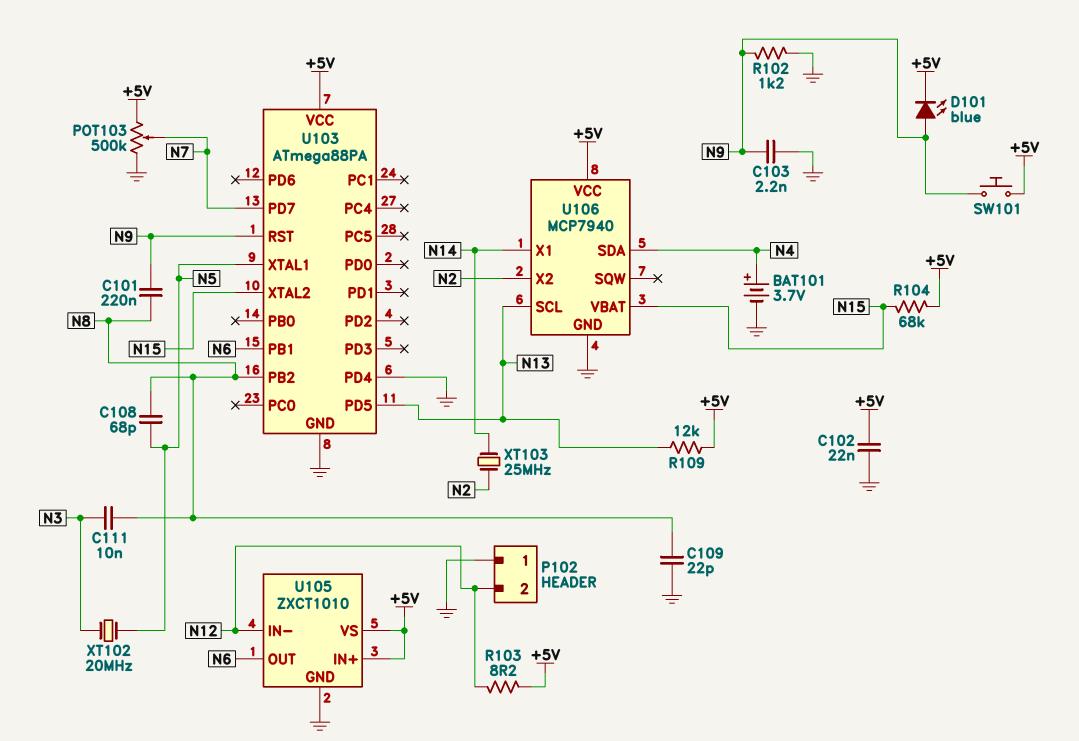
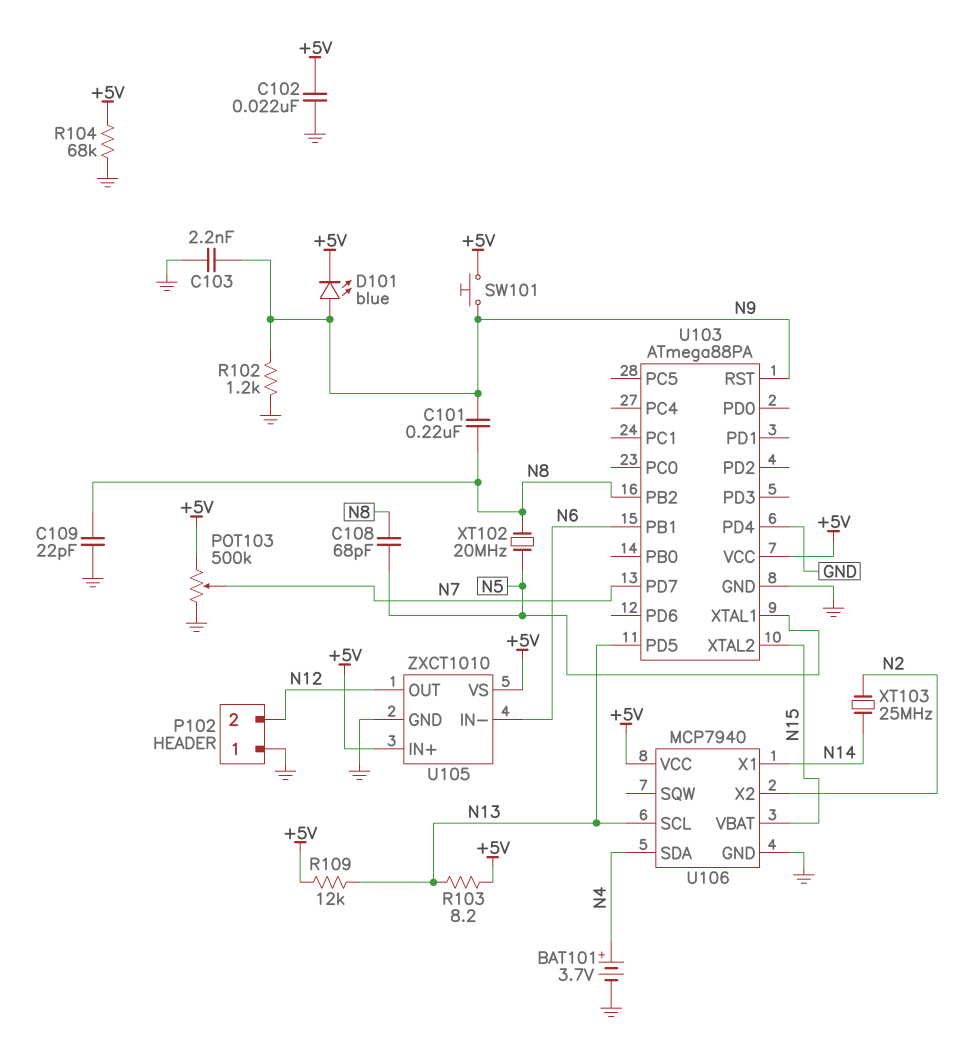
C111: 10nF (N3, N8) -> none
R103: 8.2 (+5V, N12) -> 8.2 (+5V, N13)
R104: 68k (+5V, N15) -> 68k (+5V, GND)
U105 pin IN-: N12 -> N6
U105 pin OUT: N6 -> N12
XT102: 20MHz (N3, N5) -> 20MHz (N5, N8)

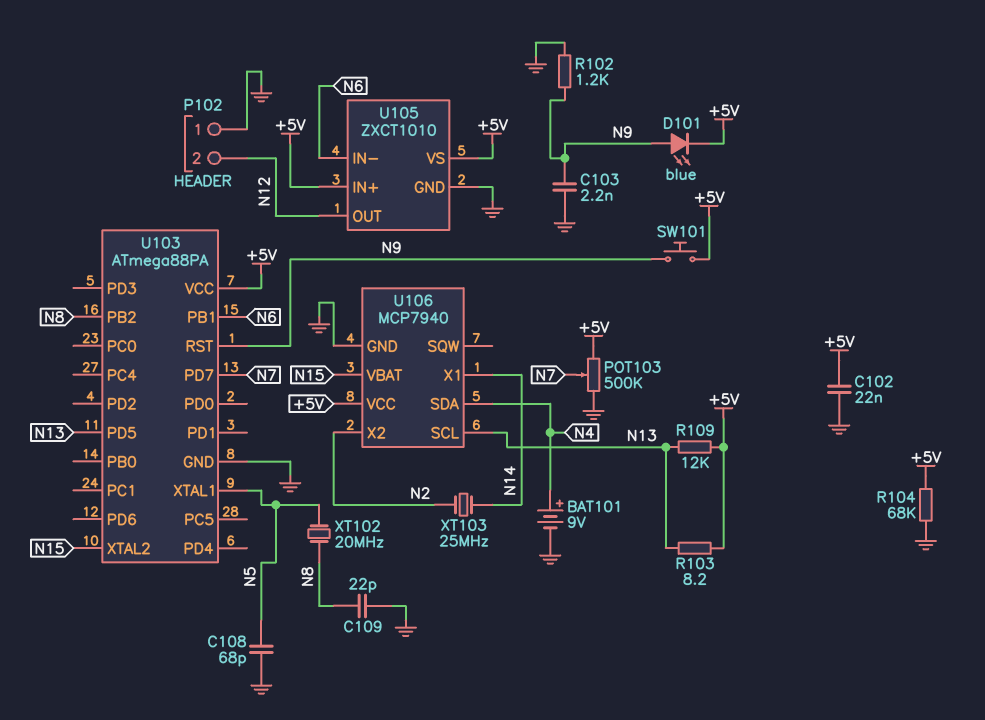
BAT101: 3.7V (plus N4, minus GND) -> 9V (plus N4, minus GND)
C101: 220nF (N8, N9) -> none
C108: 68pF (N5, N8) -> 68pF (GND, N5)
U103 pin PD4: GND -> none

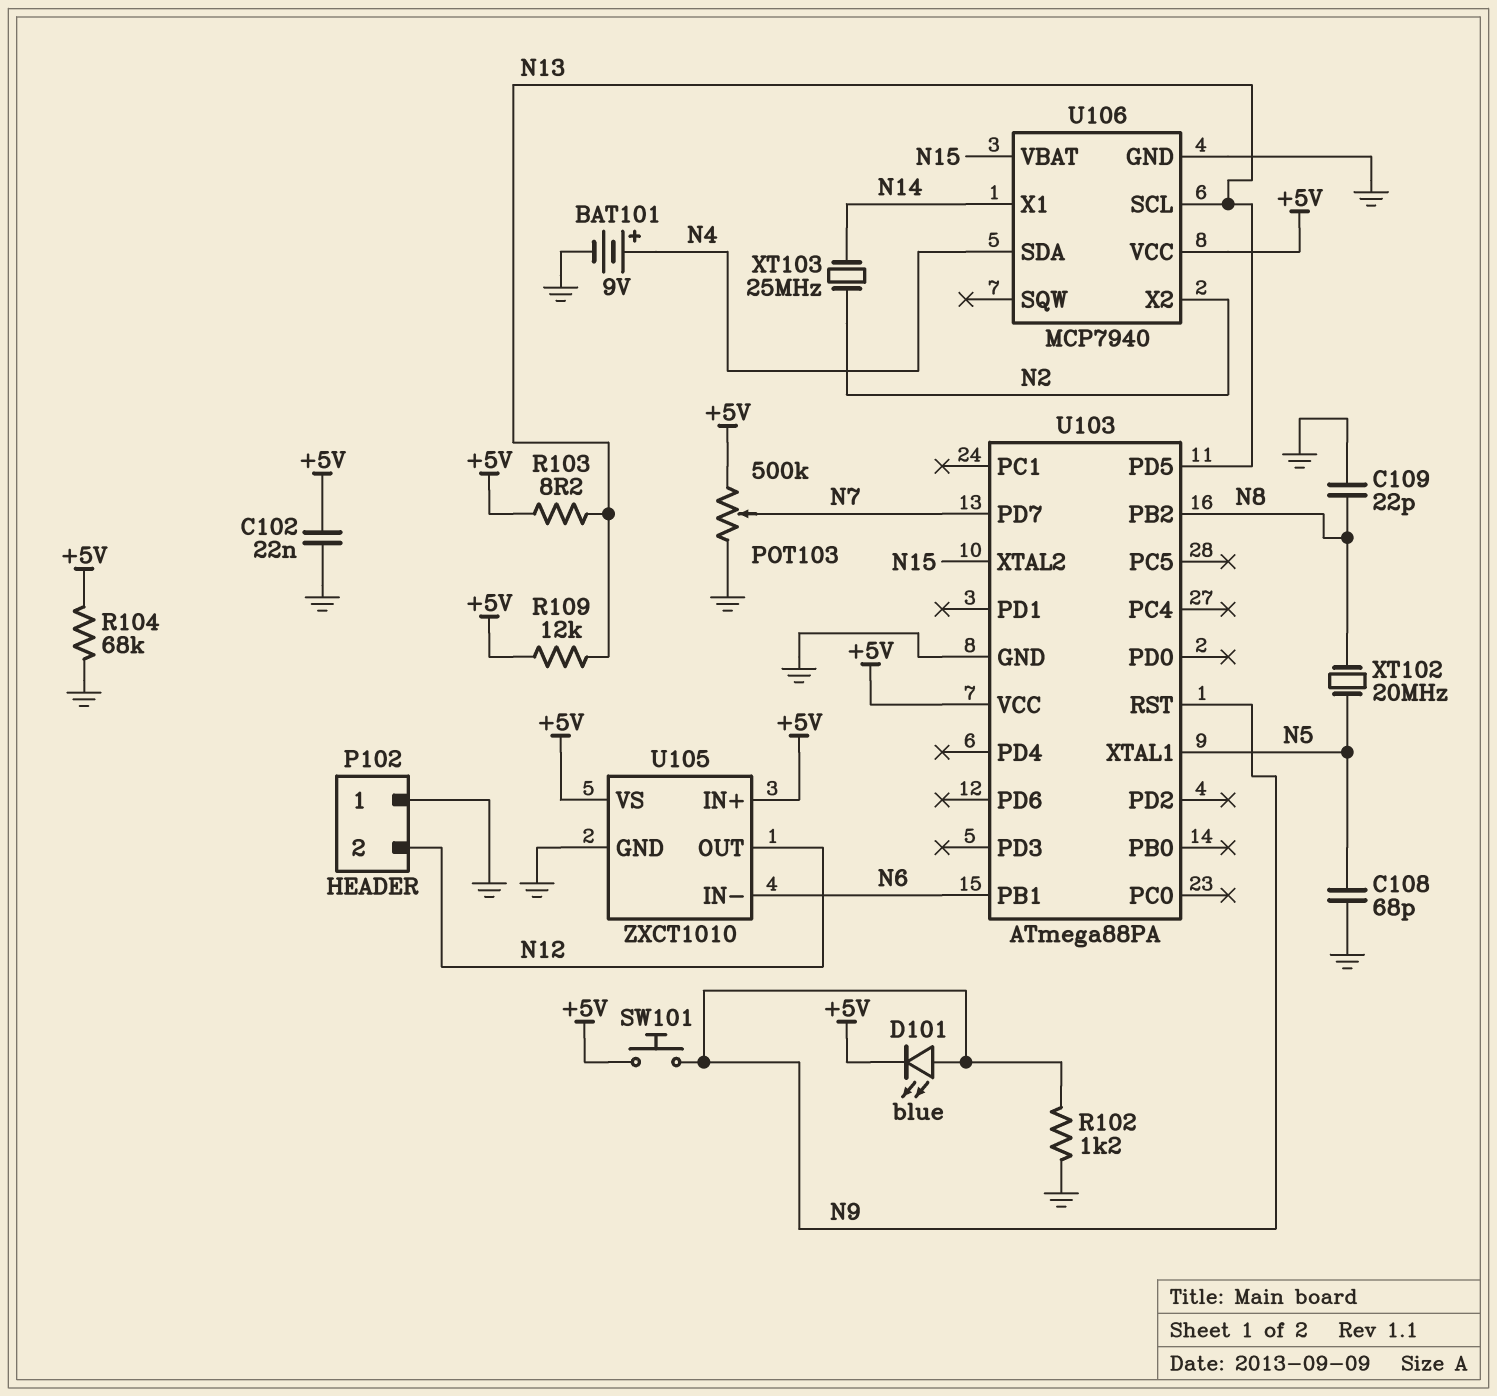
C103: 2.2nF (GND, N9) -> none

